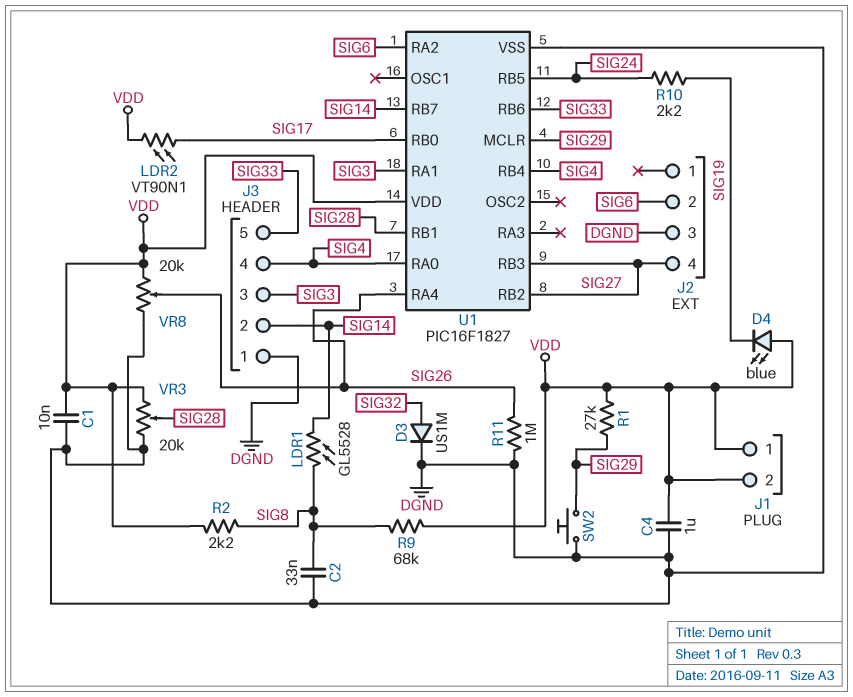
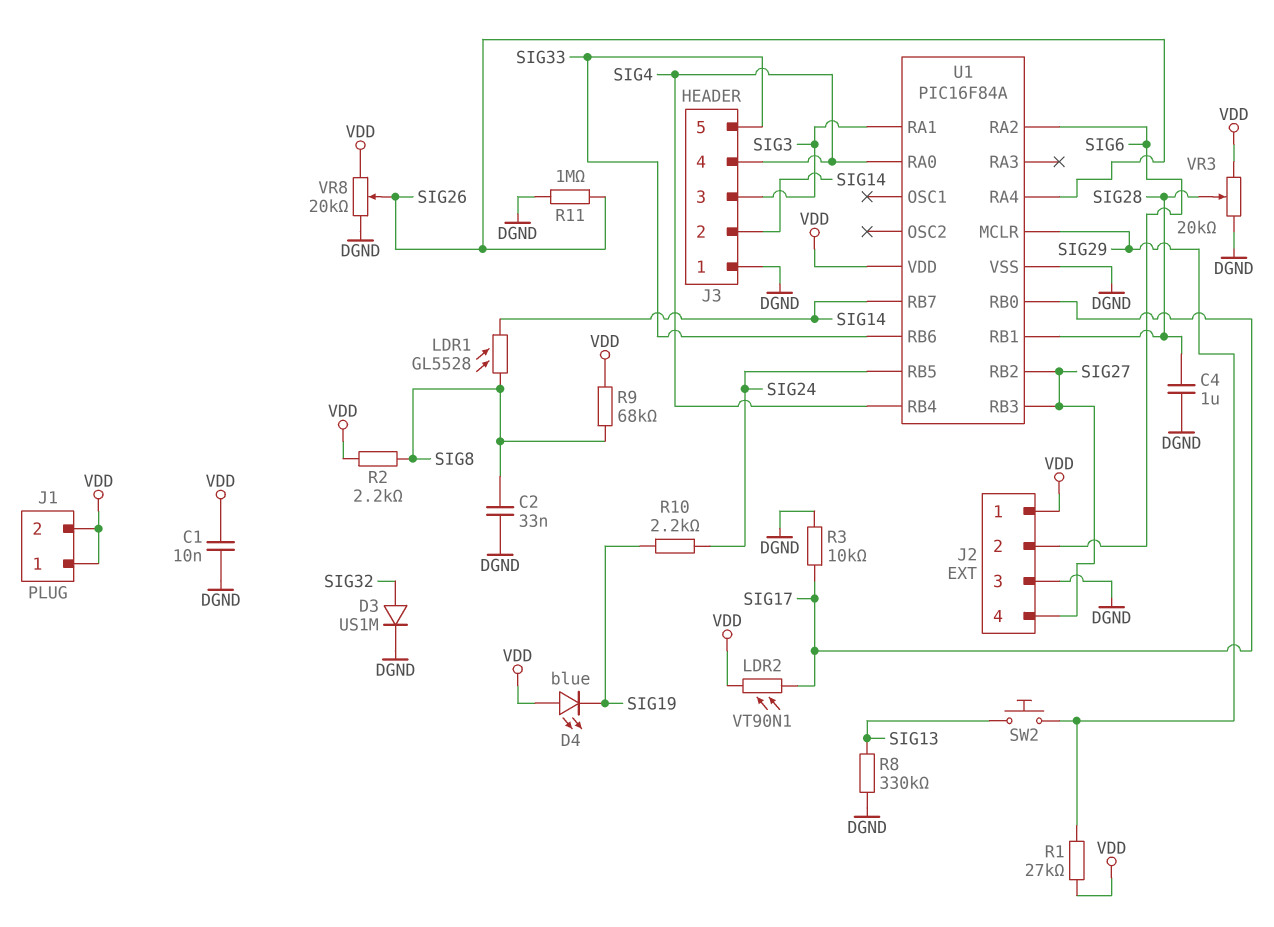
C4: 1uF (DGND, VDD) -> 1uF (DGND, SIG28)
J2 pin 1: none -> VDD
R3: none -> 10k (DGND, SIG17)
R8: none -> 330k (DGND, SIG13)
SW2: button (DGND, SIG29) -> button (SIG13, SIG29)
U1: PIC16F1827 -> PIC16F84A

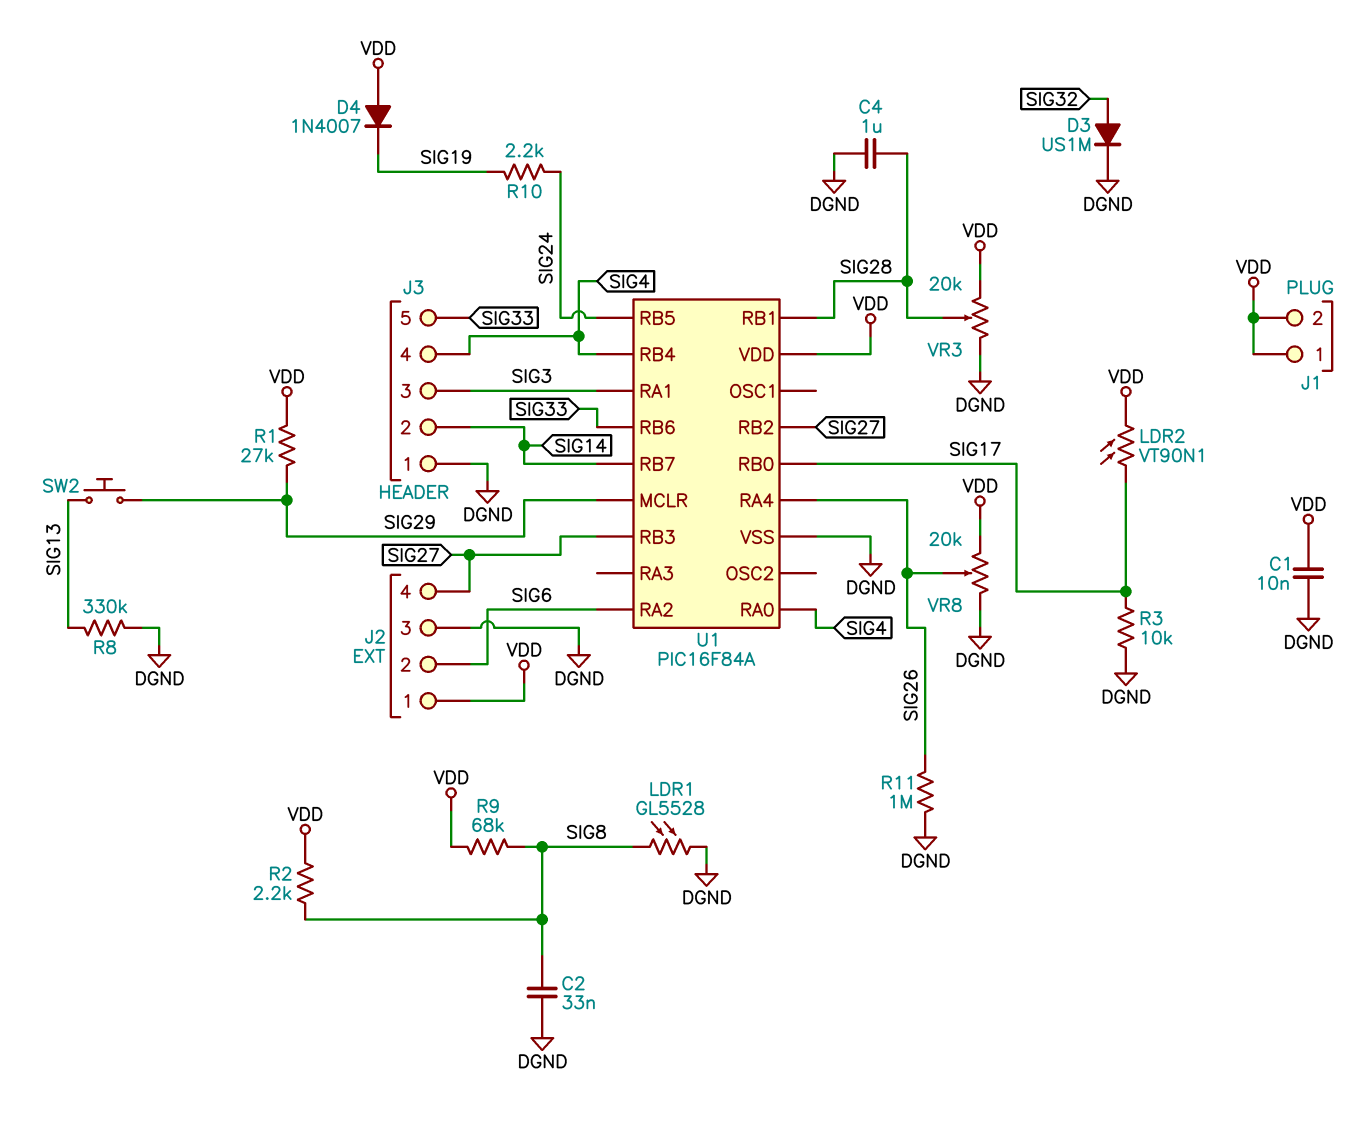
D4: LED blue (A VDD, K SIG19) -> diode 1N4007 (A VDD, K SIG19)
LDR1: GL5528 (SIG8, SIG14) -> GL5528 (DGND, SIG8)

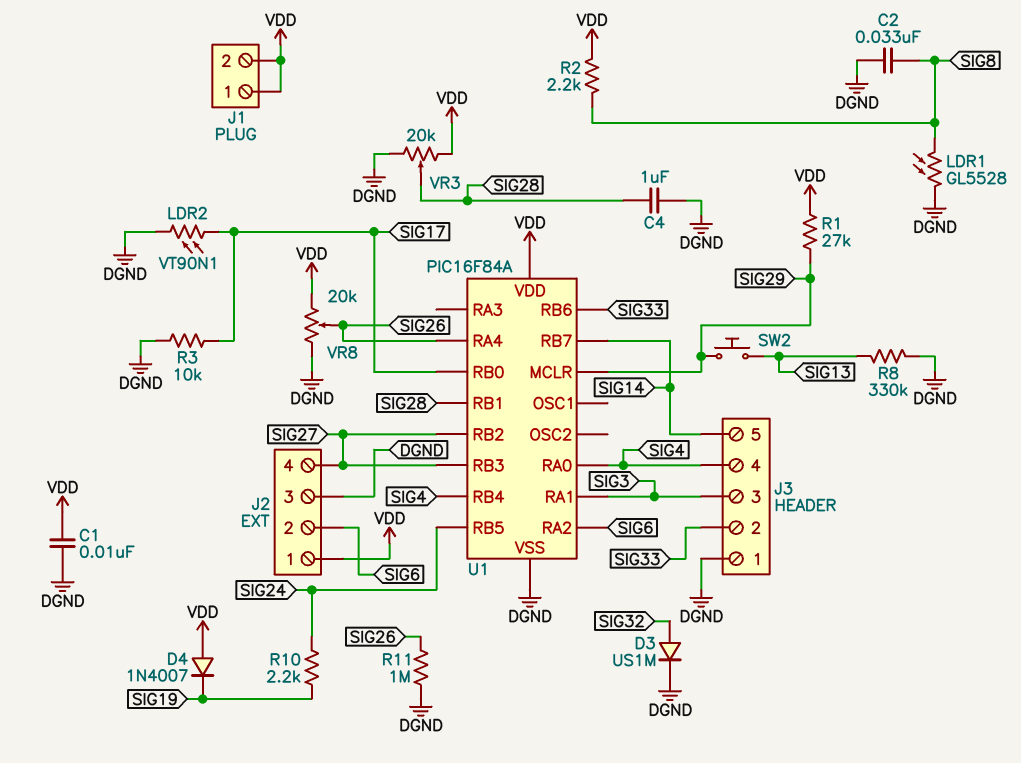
J3 pin 2: SIG14 -> SIG33
J3 pin 5: SIG33 -> SIG14
LDR2: VT90N1 (SIG17, VDD) -> VT90N1 (DGND, SIG17)
R9: 68k (SIG8, VDD) -> none

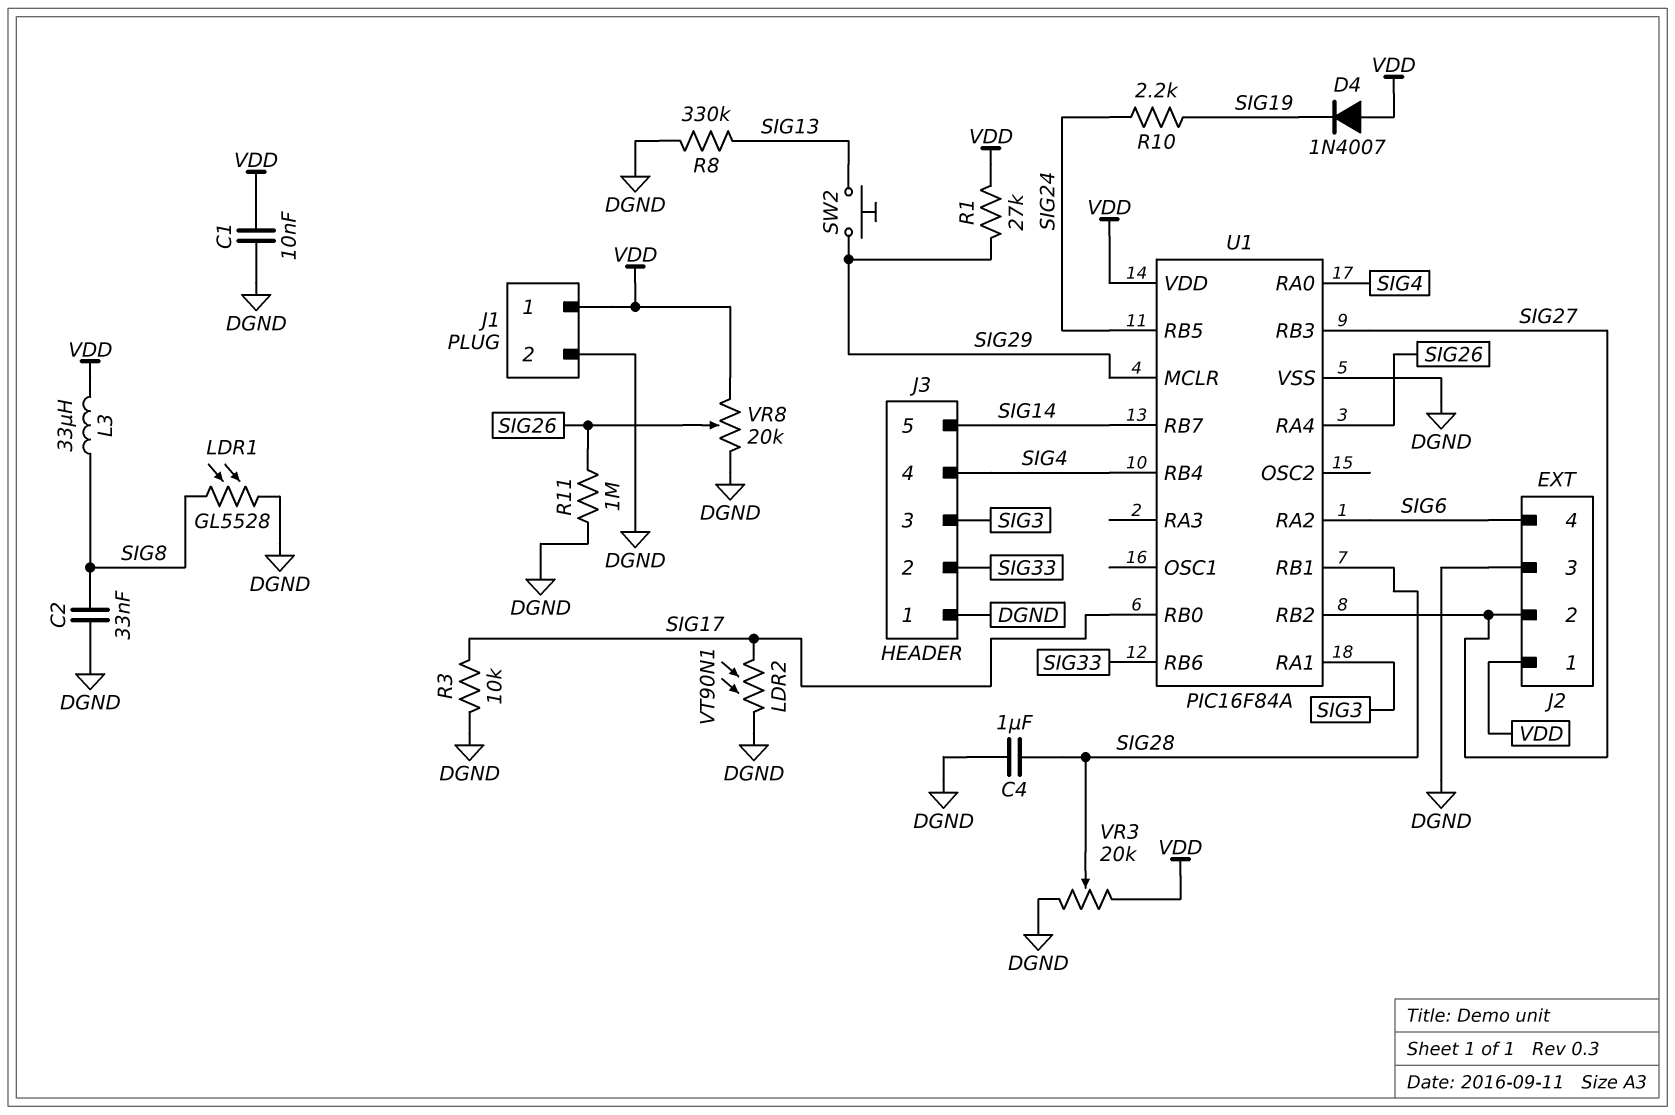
D3: diode US1M (A SIG32, K DGND) -> none
J1 pin 2: VDD -> DGND
J2 pin 2: SIG6 -> SIG27
J2 pin 4: SIG27 -> SIG6
L3: none -> 33uH (SIG8, VDD)
R2: 2.2k (SIG8, VDD) -> none

